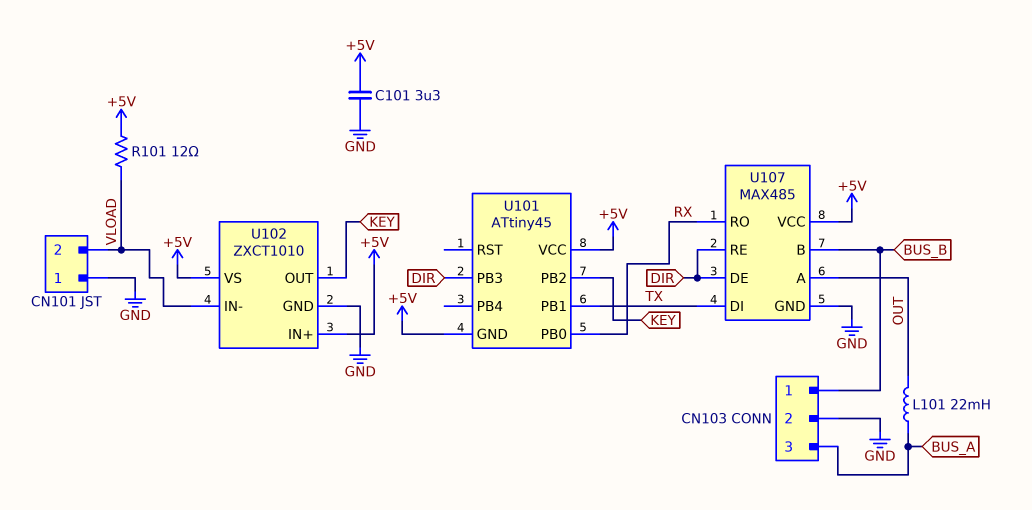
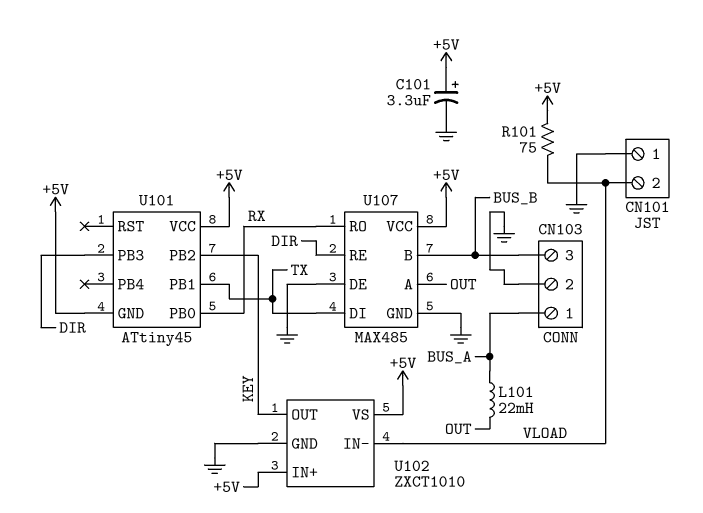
C101: 3.3uF (+5V, GND) -> 3.3uF (plus +5V, minus GND)
CN103 pin 1: BUS_B -> BUS_A
CN103 pin 3: BUS_A -> BUS_B
R101: 12 (+5V, VLOAD) -> 75 (+5V, VLOAD)
U107 pin DE: DIR -> GND

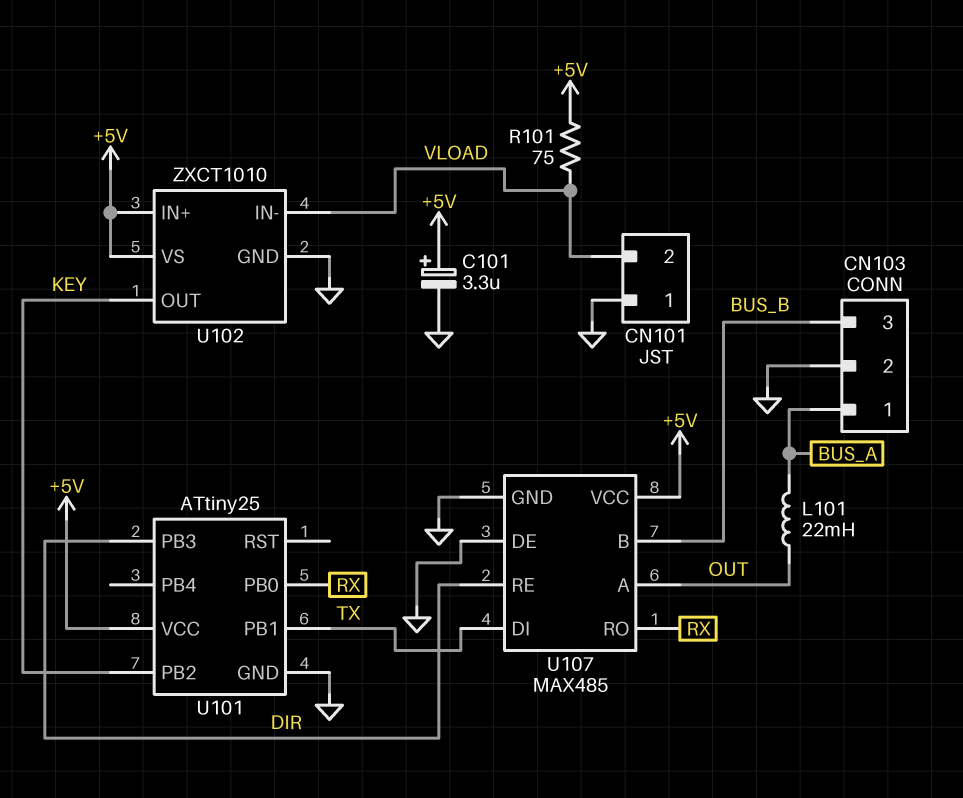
U101: ATtiny45 -> ATtiny25
U101 pin GND: +5V -> GND

